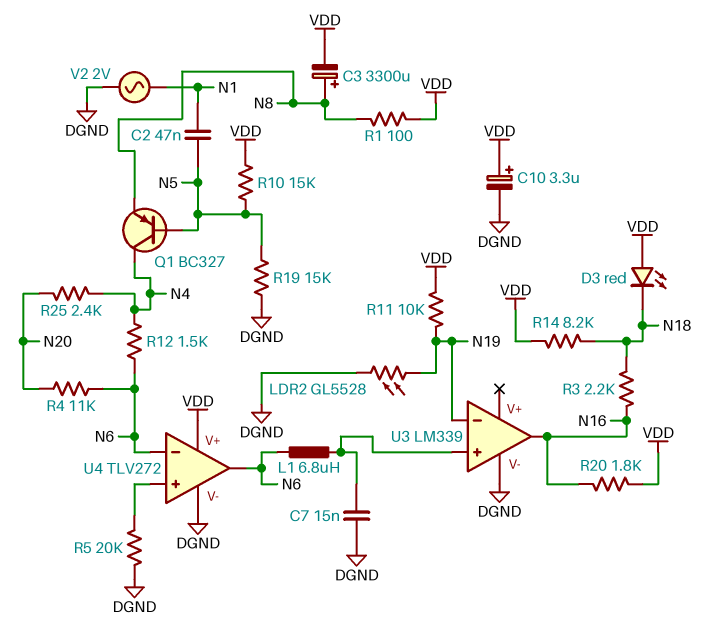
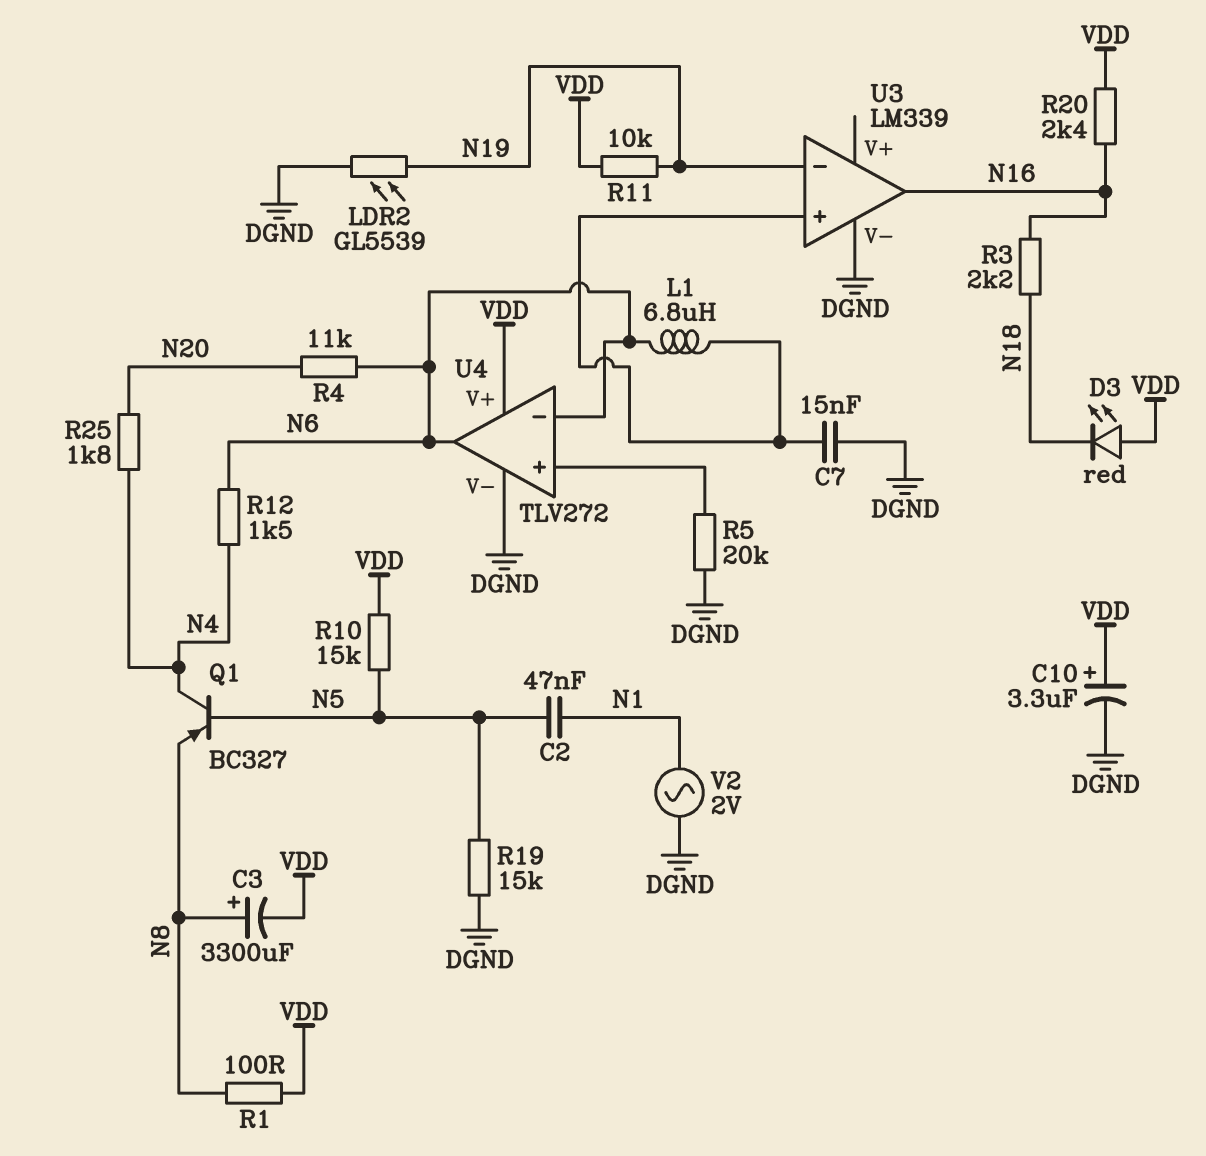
LDR2: GL5528 (DGND, N19) -> GL5539 (DGND, N19)
R14: 8.2k (N18, VDD) -> none
R20: 1.8k (N16, VDD) -> 2.4k (N16, VDD)
R25: 2.4k (N4, N20) -> 1.8k (N4, N20)

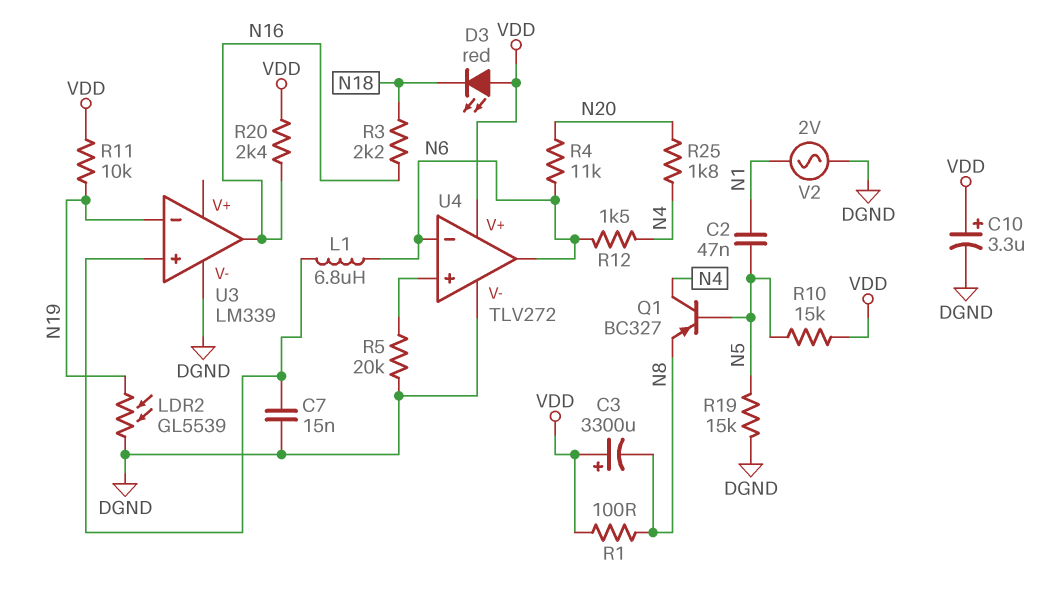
C3: 3300uF (plus N8, minus VDD) -> 3300uF (plus VDD, minus N8)

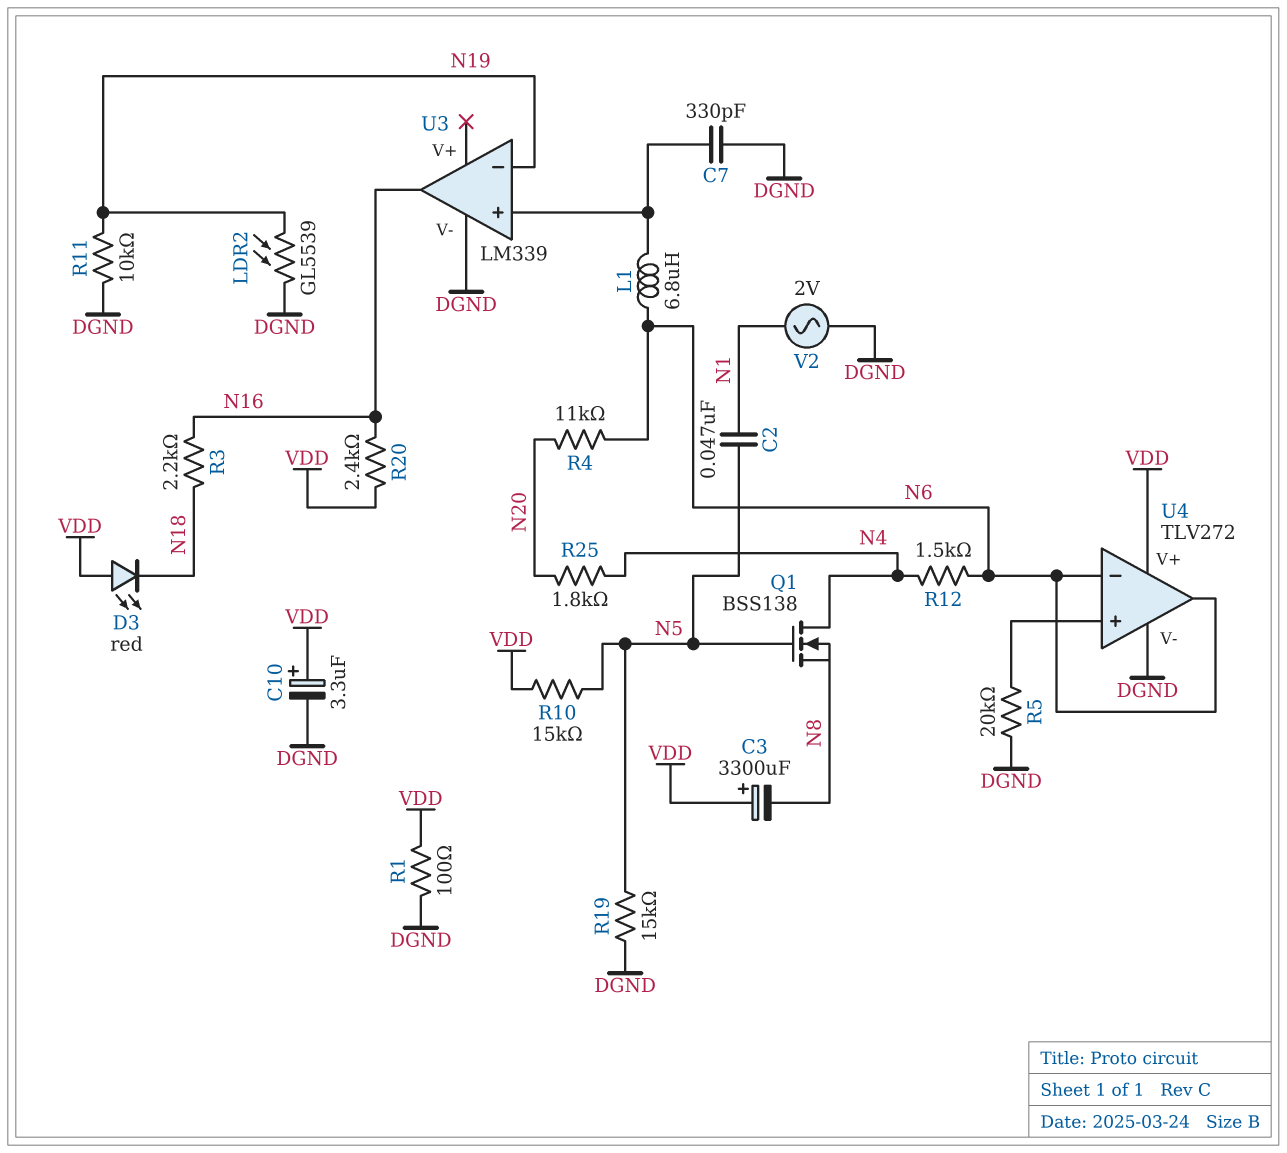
C7: 15nF (DGND, U3/in+) -> 330pF (DGND, U3/in+)
Q1: PNP BC327 (B N5, C N4, E N8) -> NMOS BSS138 (G N5, D N4, S N8)
R1: 100 (N8, VDD) -> 100 (DGND, VDD)
R11: 10k (N19, VDD) -> 10k (DGND, N19)

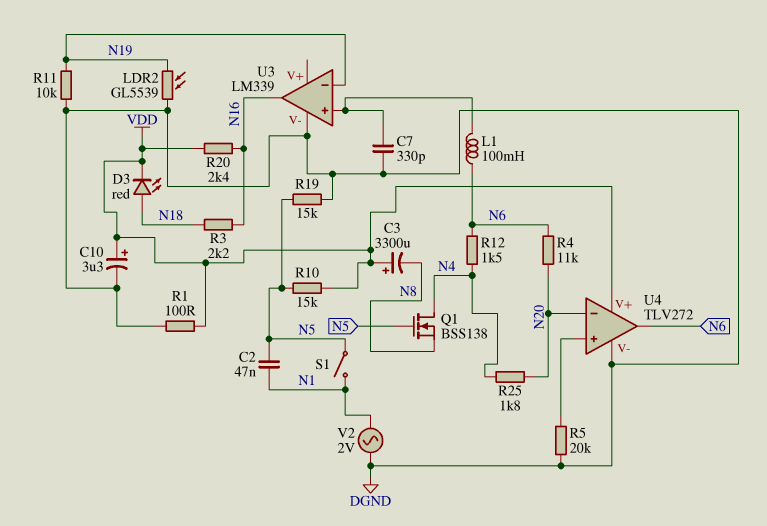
D3: LED red (A VDD, K N18) -> LED red (A N18, K VDD)
L1: 6.8uH (N6, U3/in+) -> 100mH (N6, U3/in+)
S1: none -> switch (N1, N5)
U4 pin in-: N6 -> N20

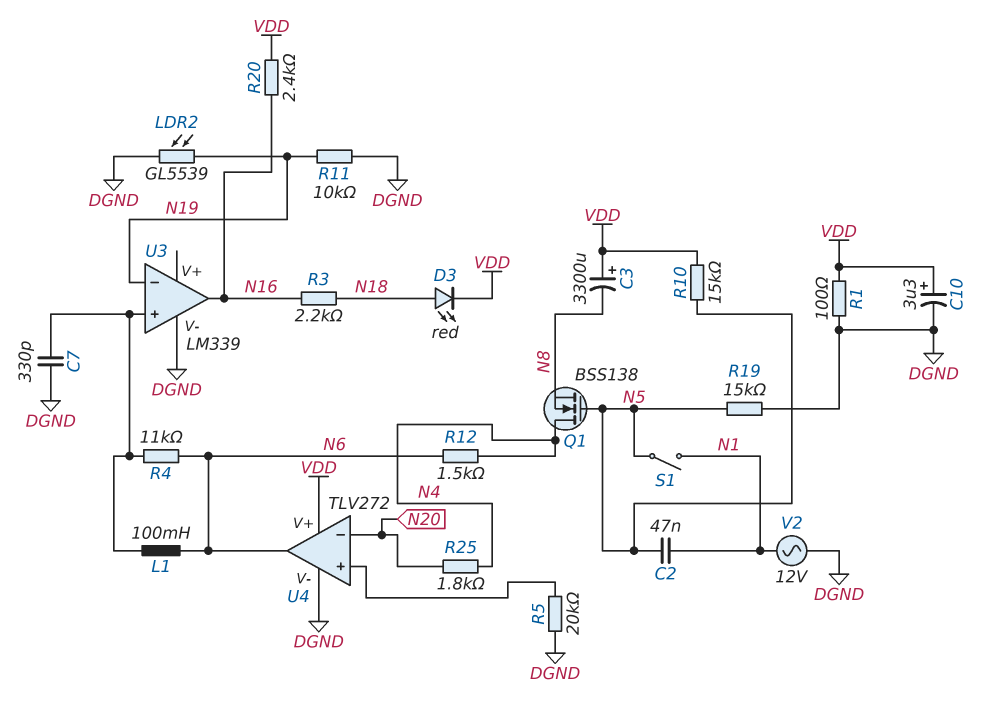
R4: 11k (N6, N20) -> 11k (N6, U3/in+)
V2: AC 2V (DGND, N1) -> AC 12V (DGND, N1)

